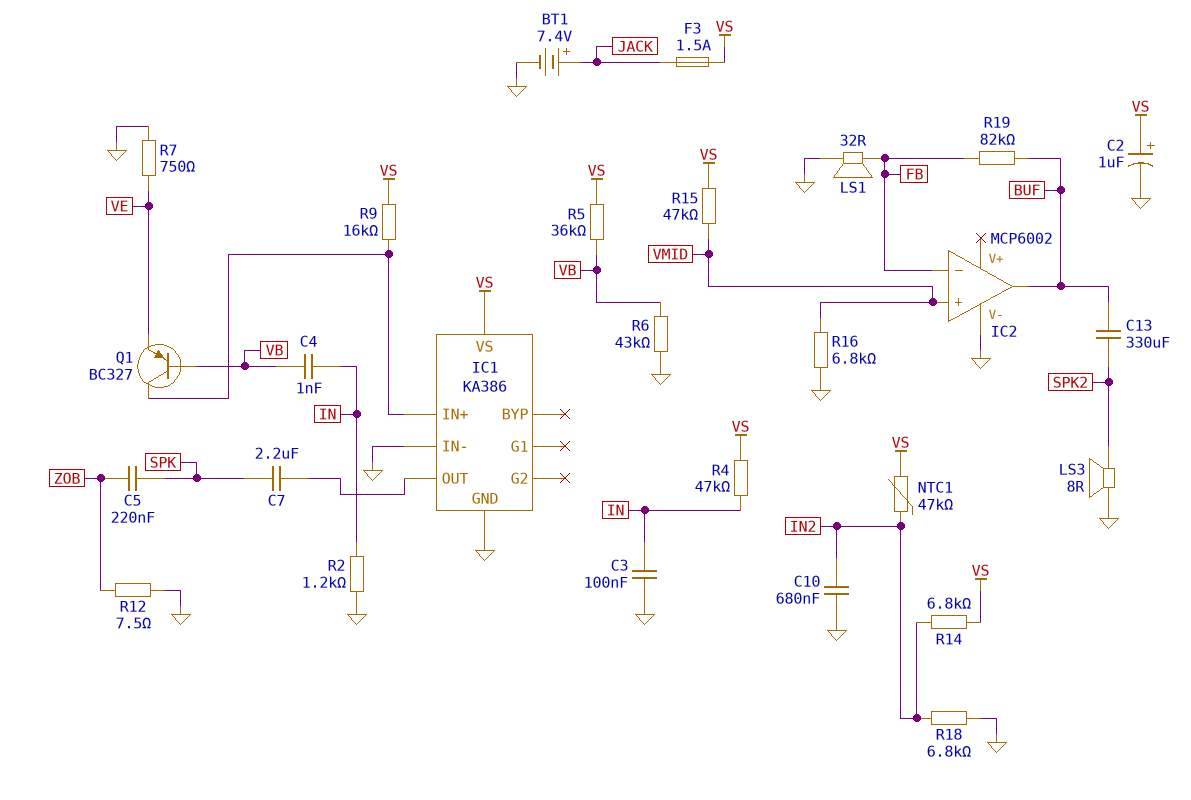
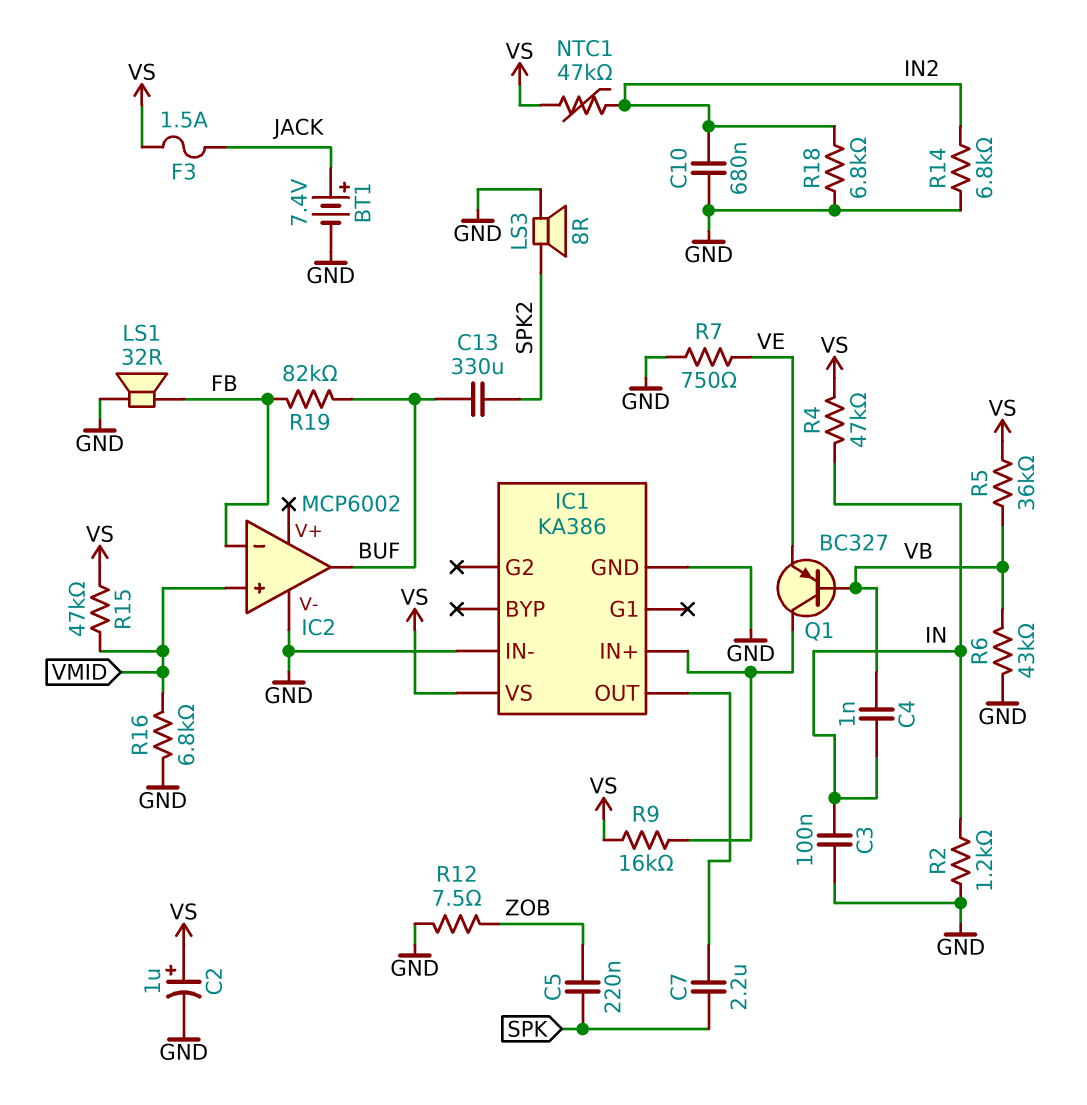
R14: 6.8k (IN2, VS) -> 6.8k (GND, IN2)

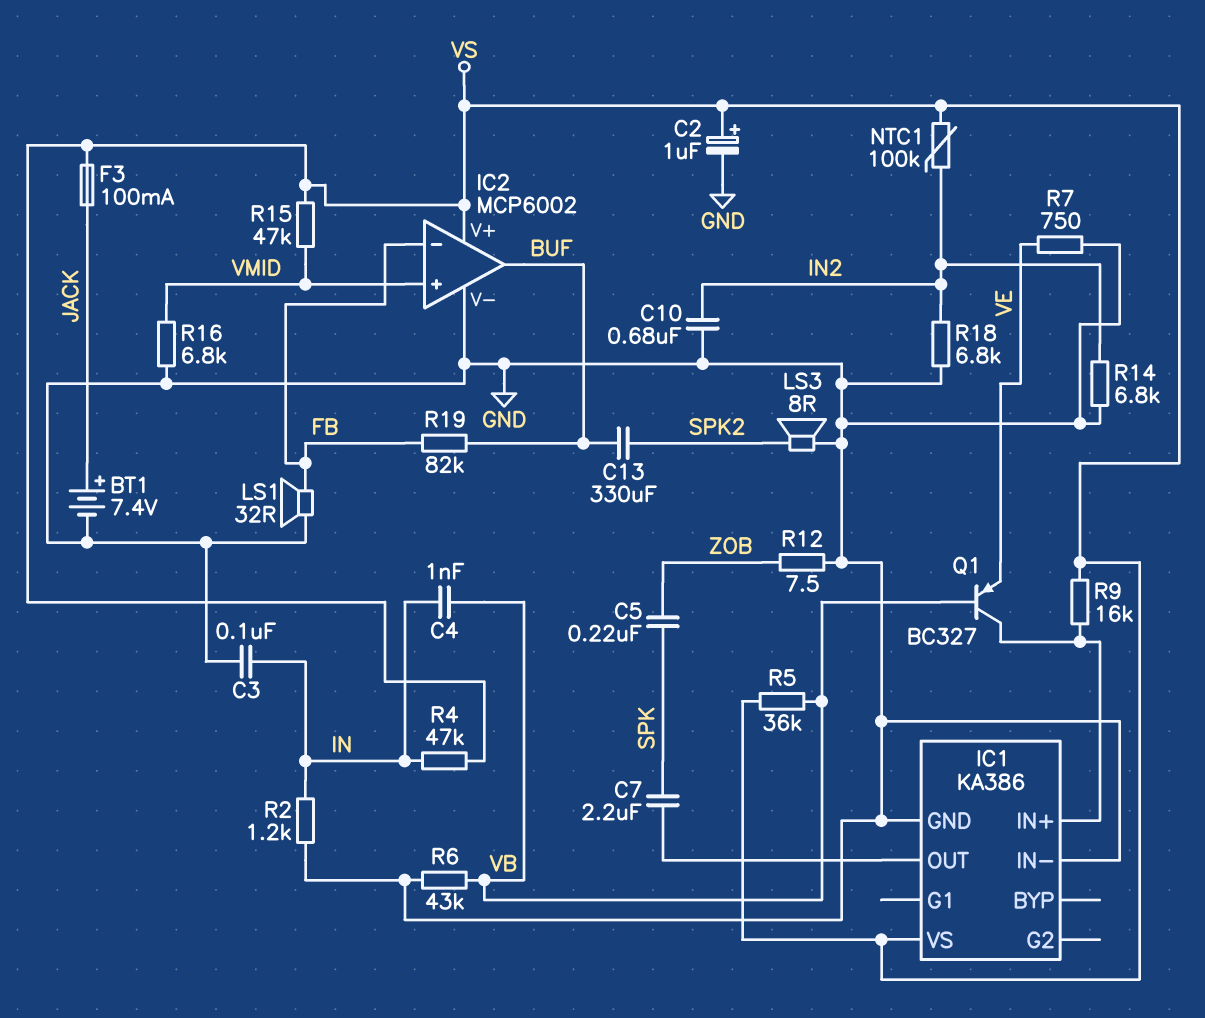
F3: 1.5A (JACK, VS) -> 100mA (JACK, VS)
IC2 pin V+: none -> VS
NTC1: 47k (IN2, VS) -> 100k (IN2, VS)

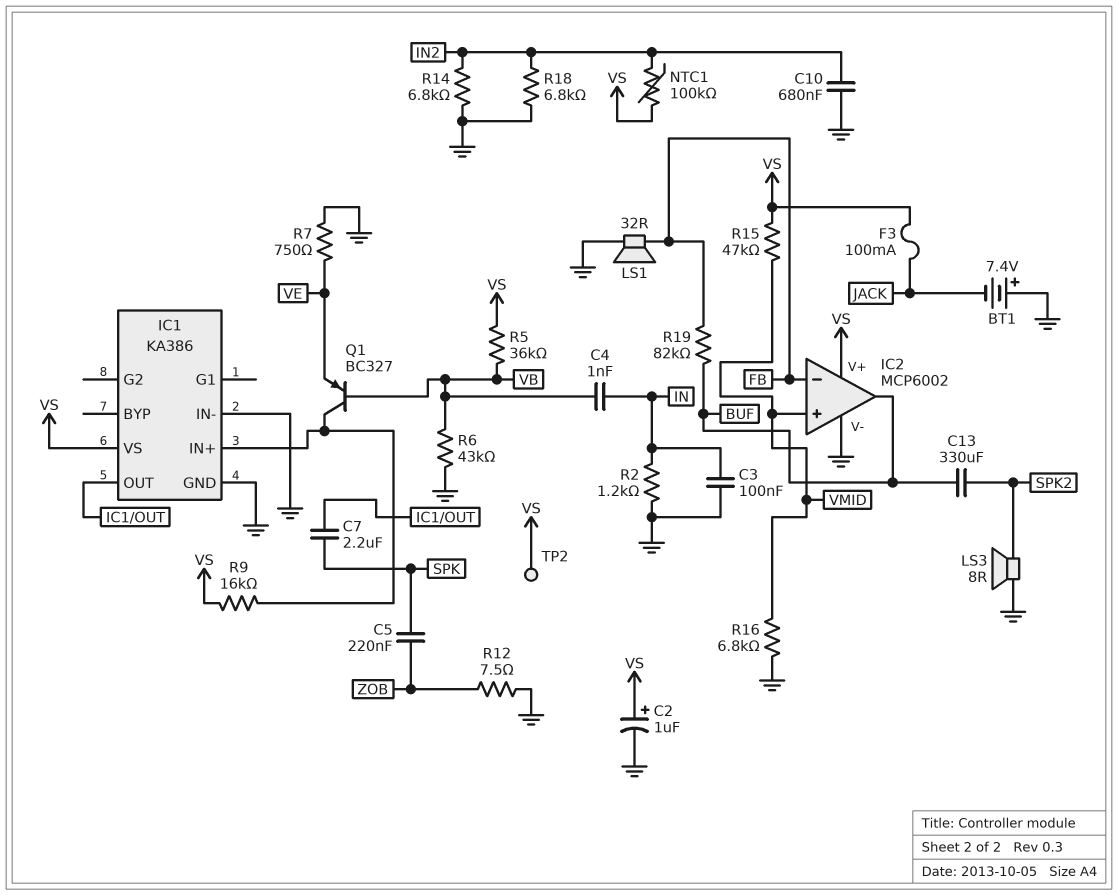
BT1: 7.4V (plus JACK, minus GND) -> 7.4V (plus GND, minus JACK)
R4: 47k (IN, VS) -> none
TP2: none -> test point (VS)

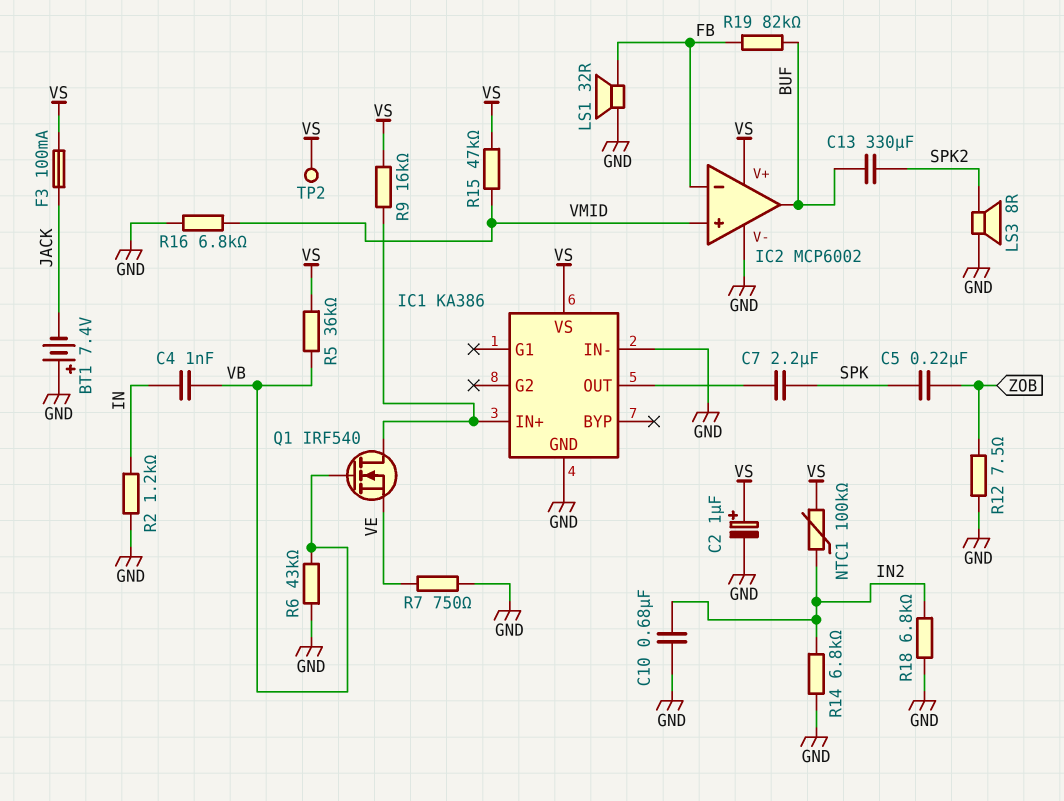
C3: 100nF (GND, IN) -> none
Q1: PNP BC327 (B VB, C IC1/IN+, E VE) -> NMOS IRF540 (G VB, D IC1/IN+, S VE)

